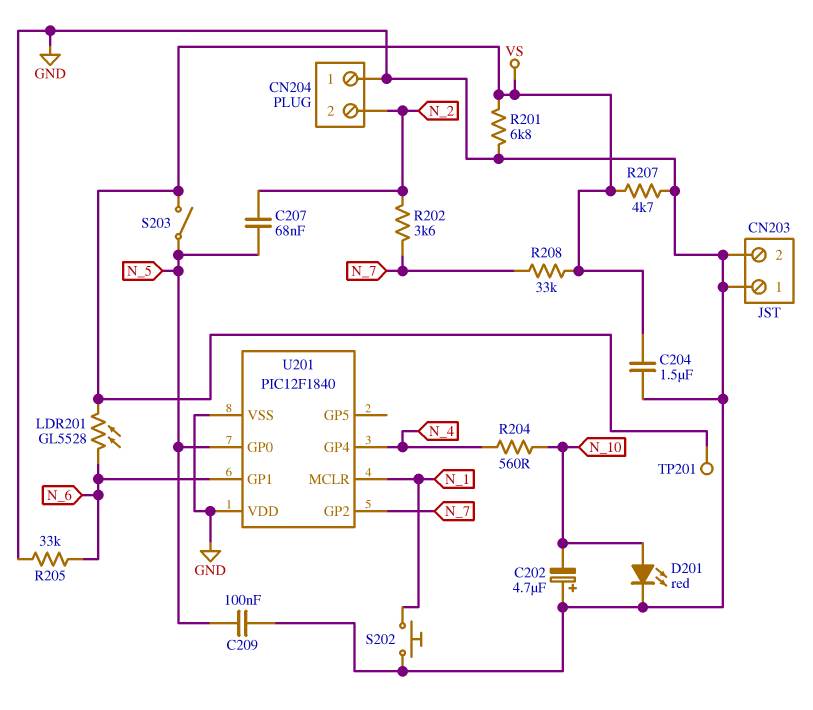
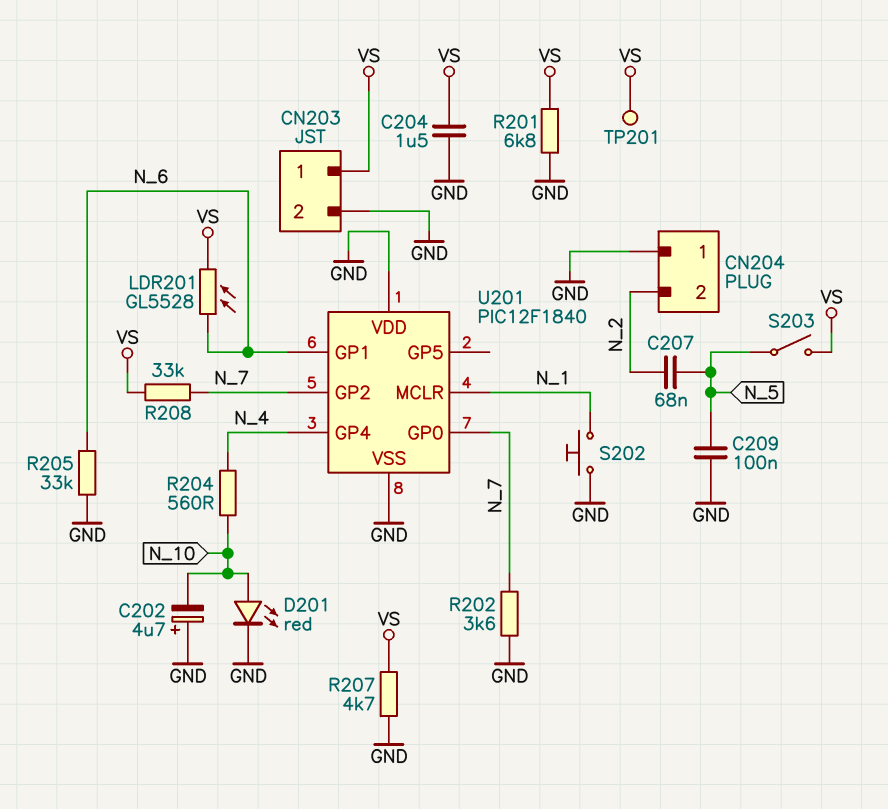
CN203 pin 1: GND -> VS
R202: 3.6k (N_2, N_7) -> 3.6k (GND, N_7)
U201 pin GP0: N_5 -> N_7

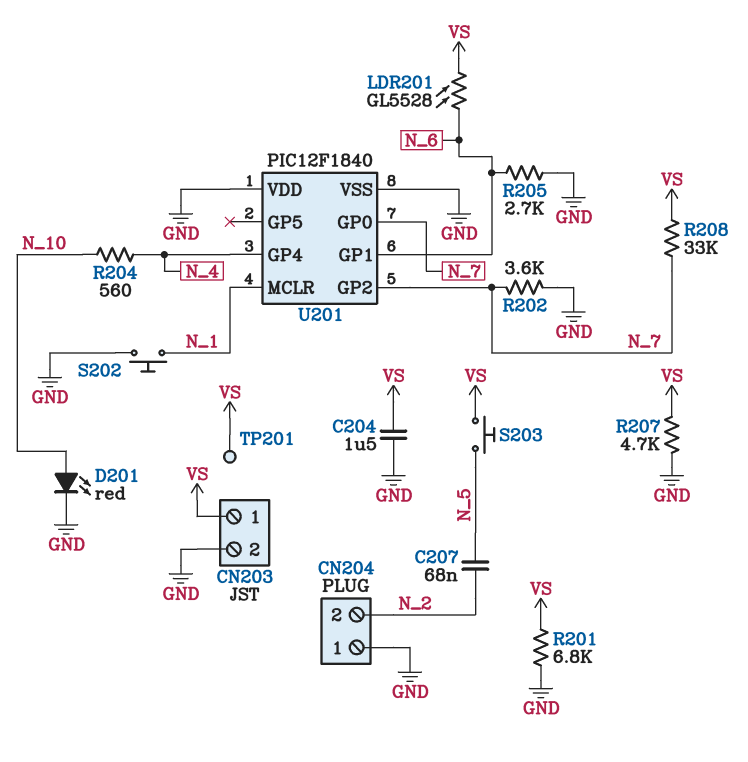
C202: 4.7uF (plus GND, minus N_10) -> none
C209: 100nF (GND, N_5) -> none
R205: 33k (GND, N_6) -> 2.7k (GND, N_6)
S203: switch (N_5, VS) -> button (N_5, VS)

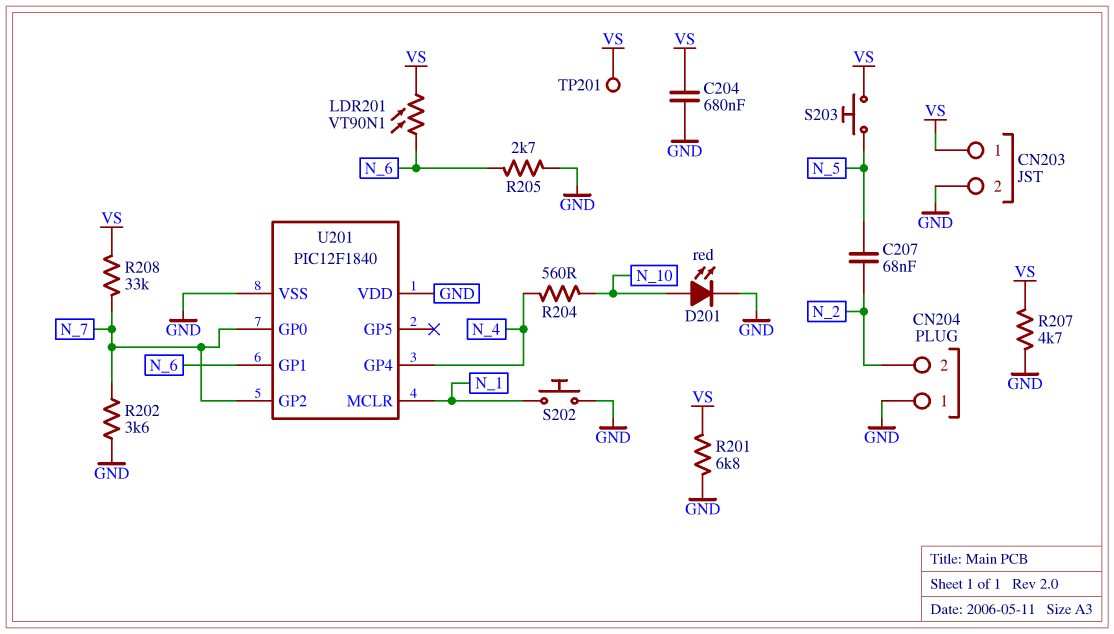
C204: 1.5uF (GND, VS) -> 680nF (GND, VS)
LDR201: GL5528 (N_6, VS) -> VT90N1 (N_6, VS)

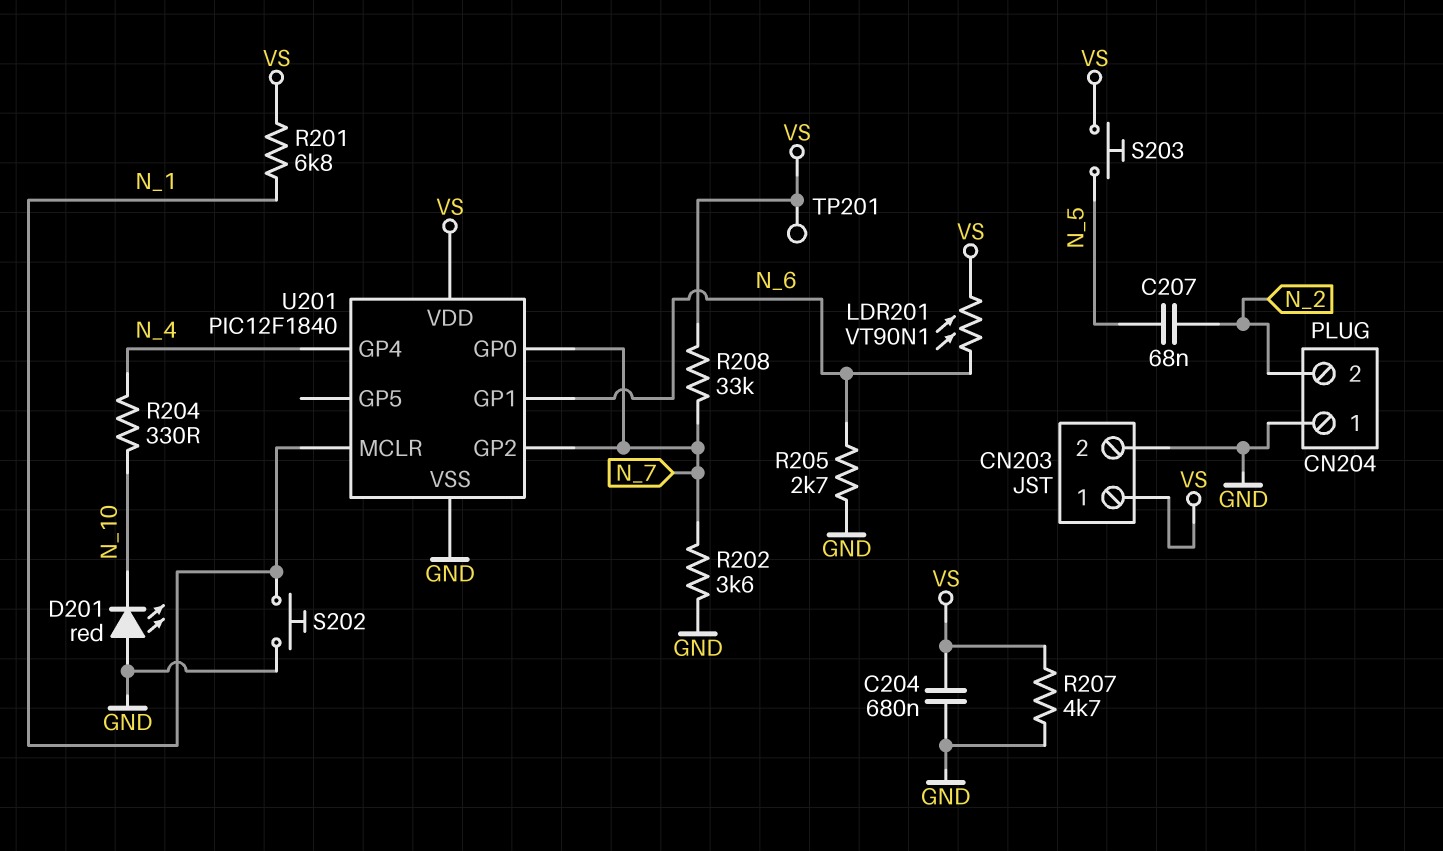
D201: LED red (A N_10, K GND) -> LED red (A GND, K N_10)
R201: 6.8k (GND, VS) -> 6.8k (N_1, VS)
R204: 560 (N_4, N_10) -> 330 (N_4, N_10)
U201 pin VDD: GND -> VS

